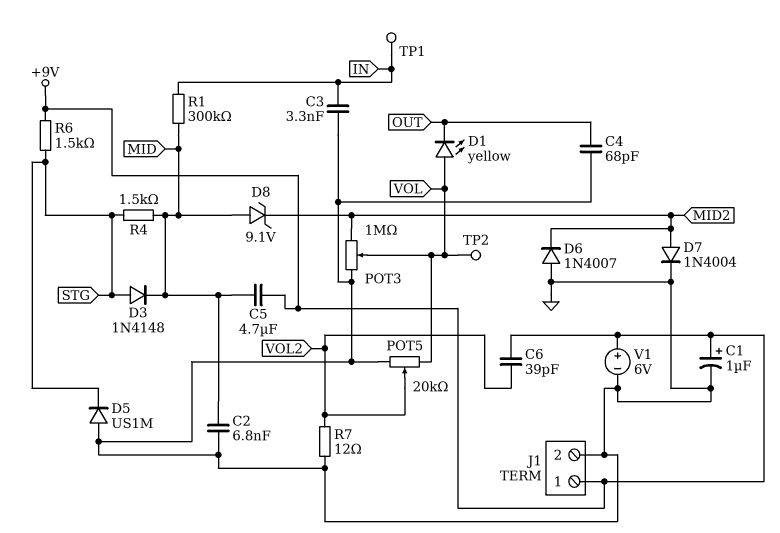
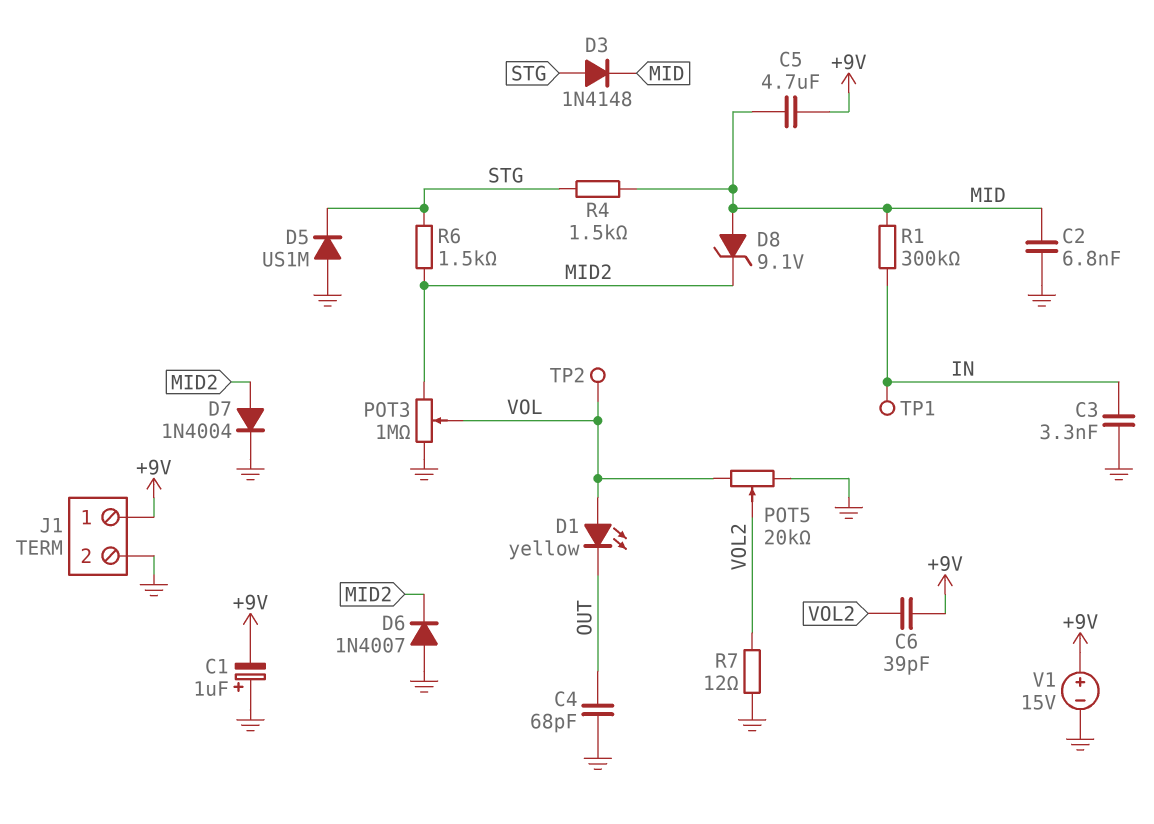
C1: 1uF (plus +9V, minus GND) -> 1uF (plus GND, minus +9V)
R6: 1.5k (+9V, STG) -> 1.5k (MID2, STG)
V1: 6V (plus +9V, minus GND) -> 15V (plus +9V, minus GND)

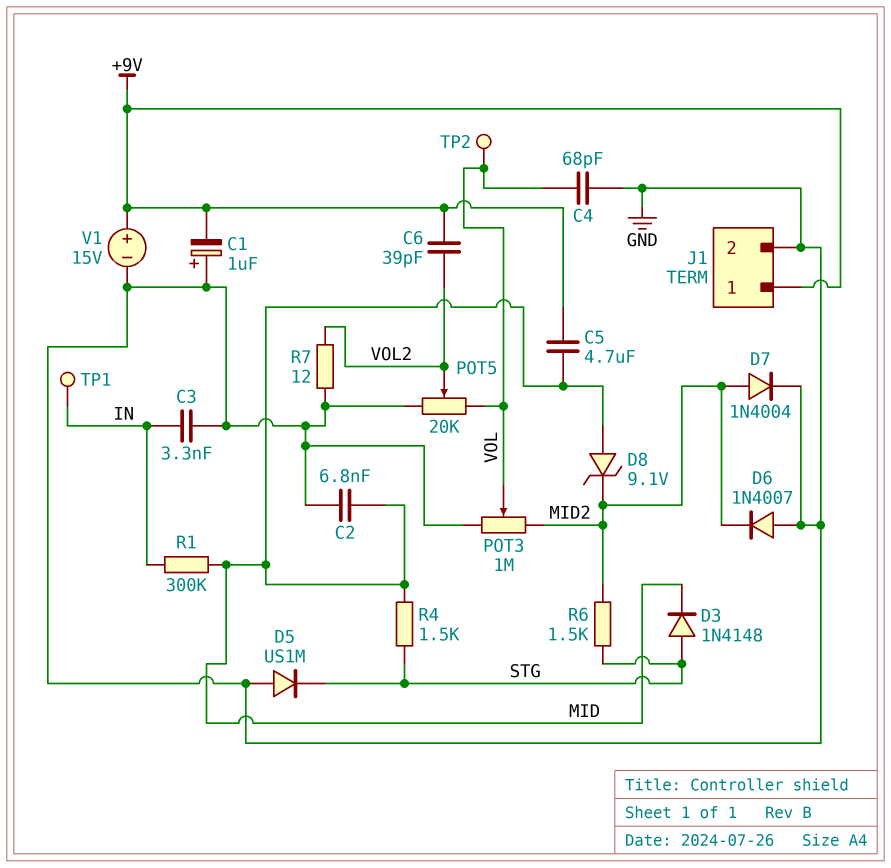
C4: 68pF (GND, OUT) -> 68pF (GND, VOL)
D1: LED yellow (A VOL, K OUT) -> none

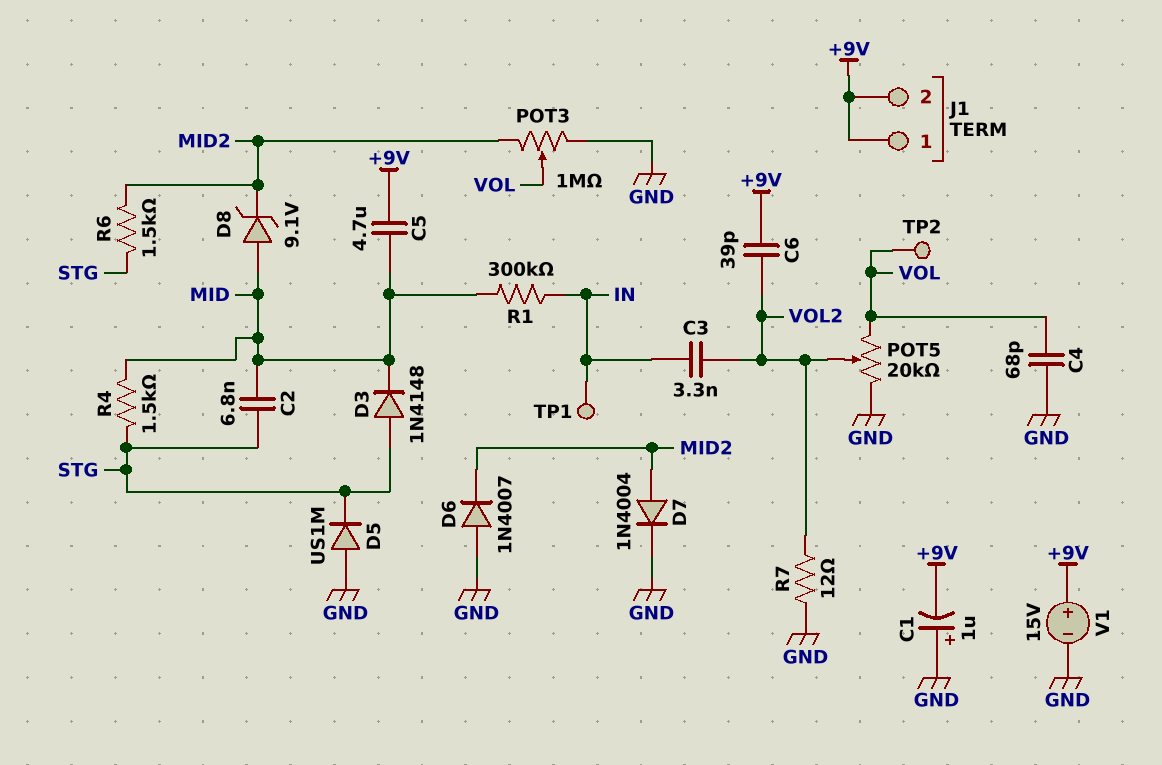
C2: 6.8nF (GND, MID) -> 6.8nF (MID, STG)
C3: 3.3nF (GND, IN) -> 3.3nF (IN, VOL2)
J1 pin 2: GND -> +9V

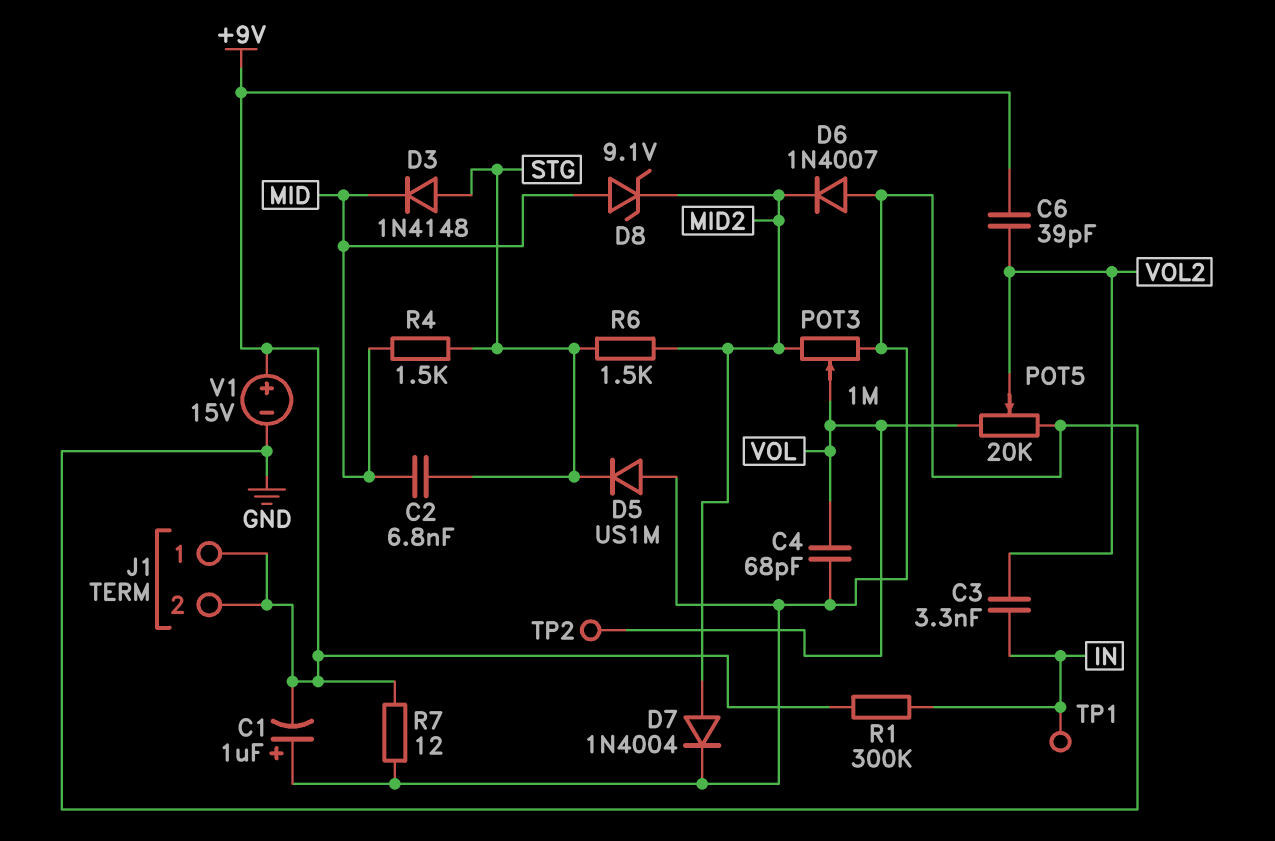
C5: 4.7uF (+9V, MID) -> none
R1: 300k (IN, MID) -> 300k (+9V, IN)
R7: 12 (GND, VOL2) -> 12 (+9V, GND)

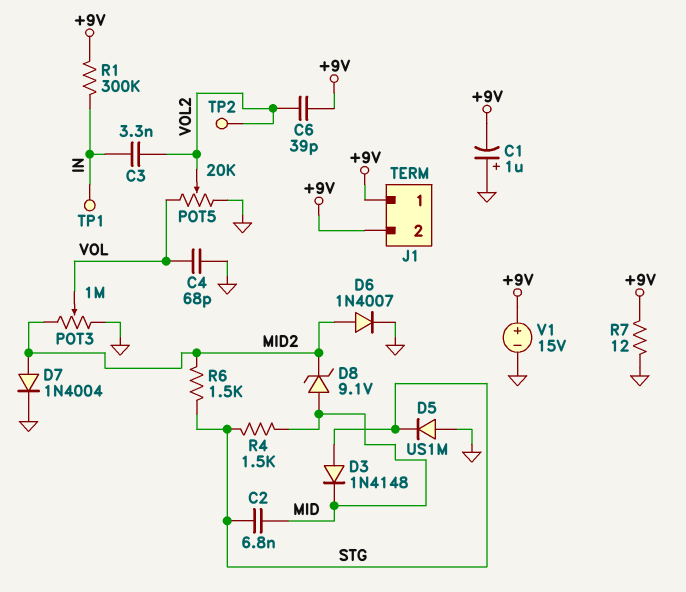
D6: diode 1N4007 (A GND, K MID2) -> diode 1N4007 (A MID2, K GND)
TP2: test point (VOL) -> test point (VOL2)

